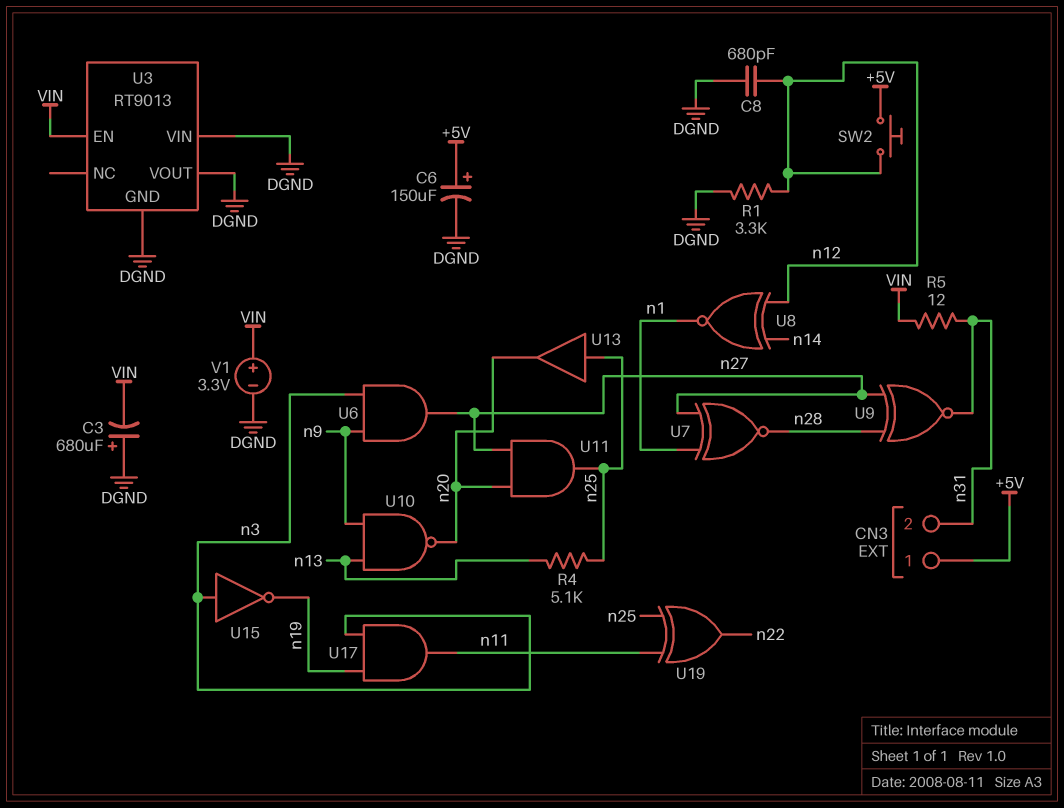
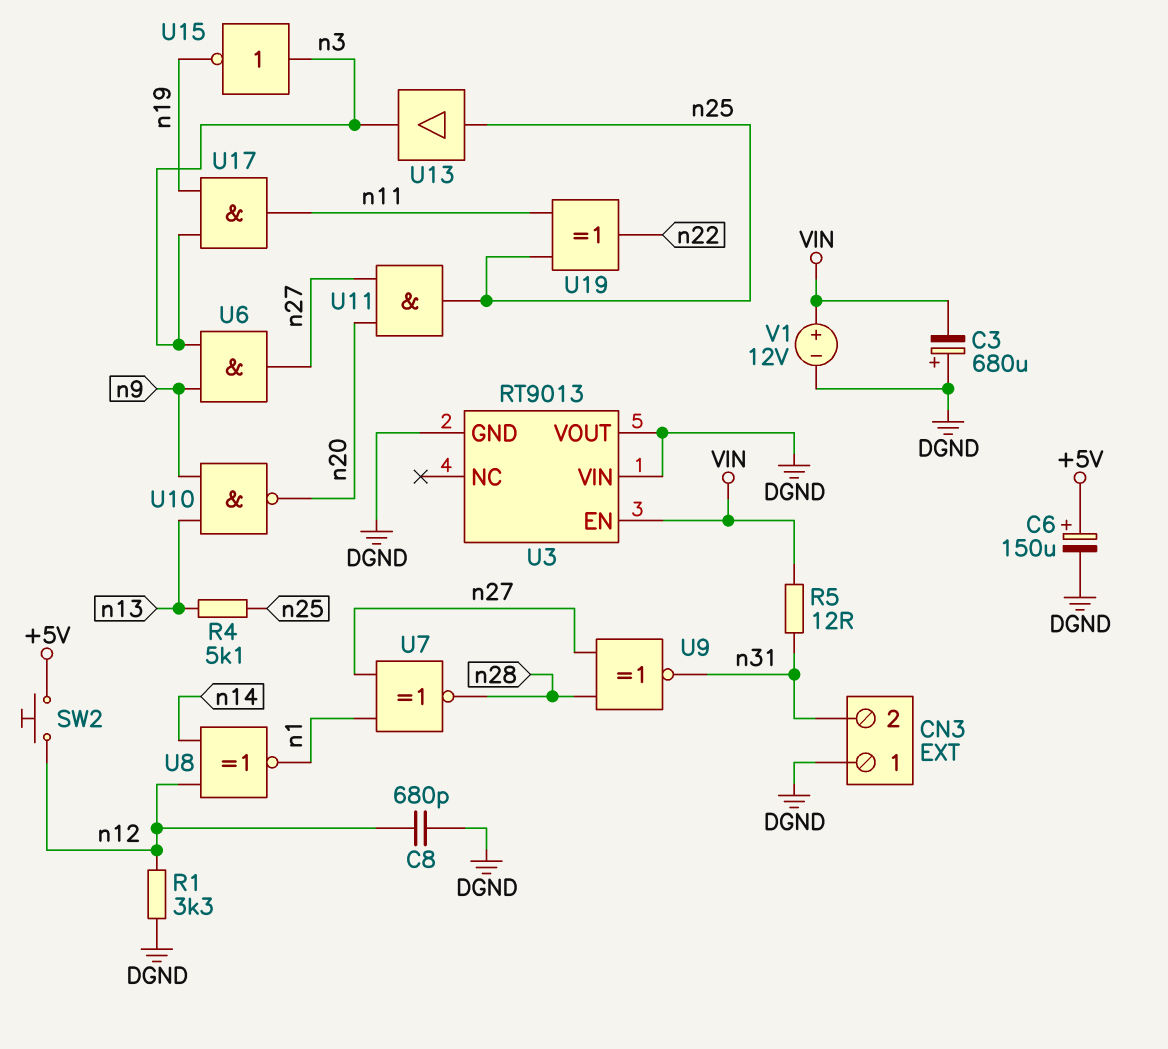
CN3 pin 1: +5V -> DGND
U13: buffer (in n25, out n20) -> buffer (in n25, out n3)
V1: 3.3V (plus VIN, minus DGND) -> 12V (plus VIN, minus DGND)

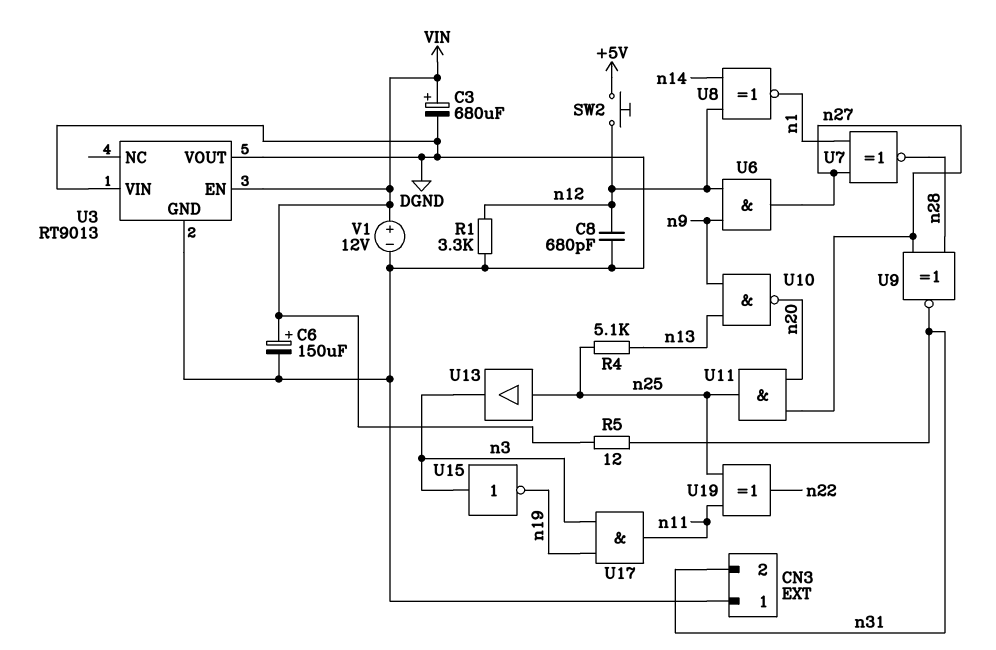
C3: 680uF (plus DGND, minus VIN) -> 680uF (plus VIN, minus DGND)
C6: 150uF (plus +5V, minus DGND) -> 150uF (plus VIN, minus DGND)
U6: AND (in n3, in n9, out n27) -> AND (in n9, in n12, out n27)

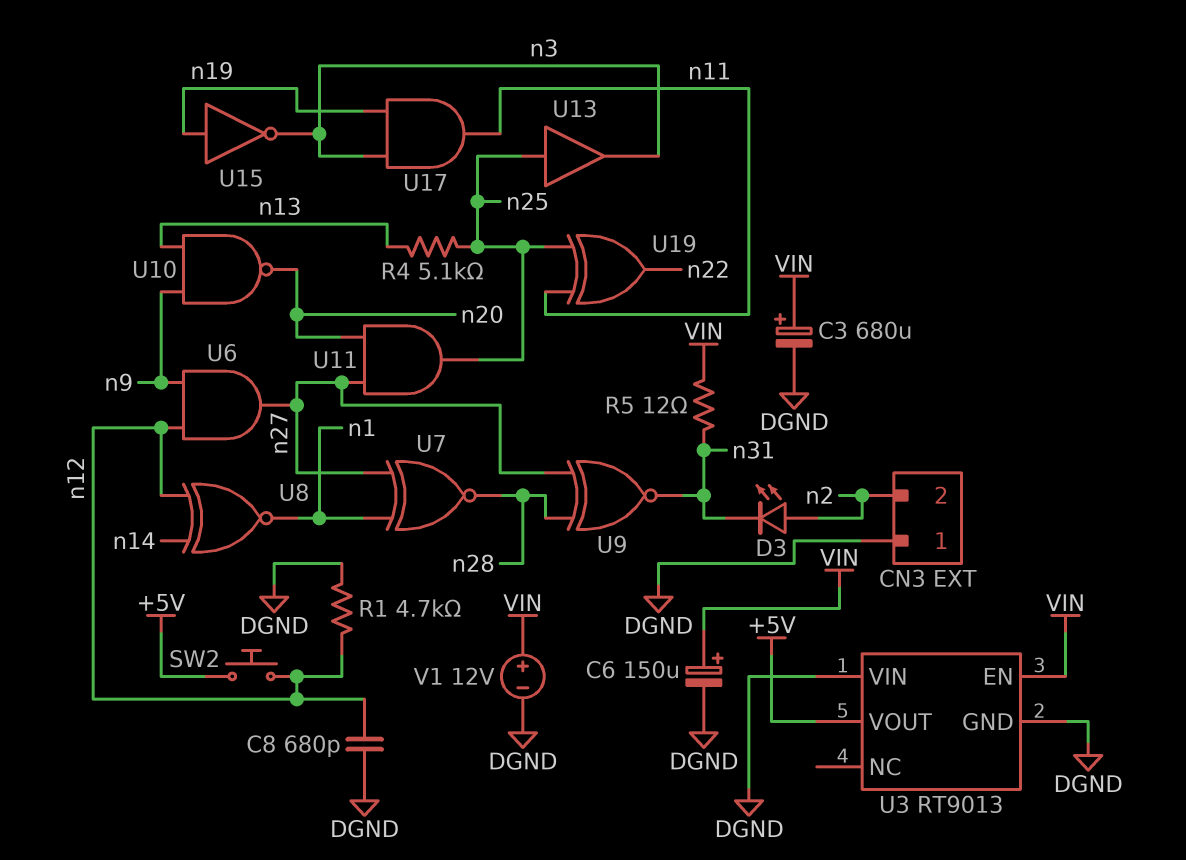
CN3 pin 2: n31 -> n2
D3: none -> LED (A n2, K n31)
R1: 3.3k (DGND, n12) -> 4.7k (DGND, n12)
U3 pin VOUT: DGND -> +5V
U15: NOT (in n3, out n19) -> NOT (in n19, out n3)

